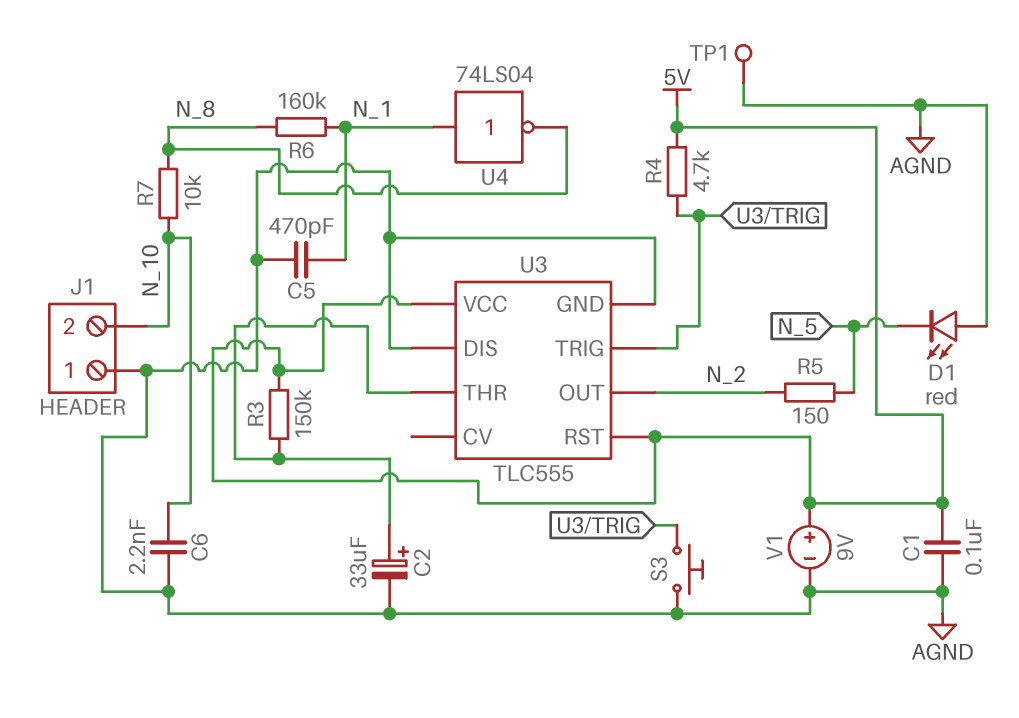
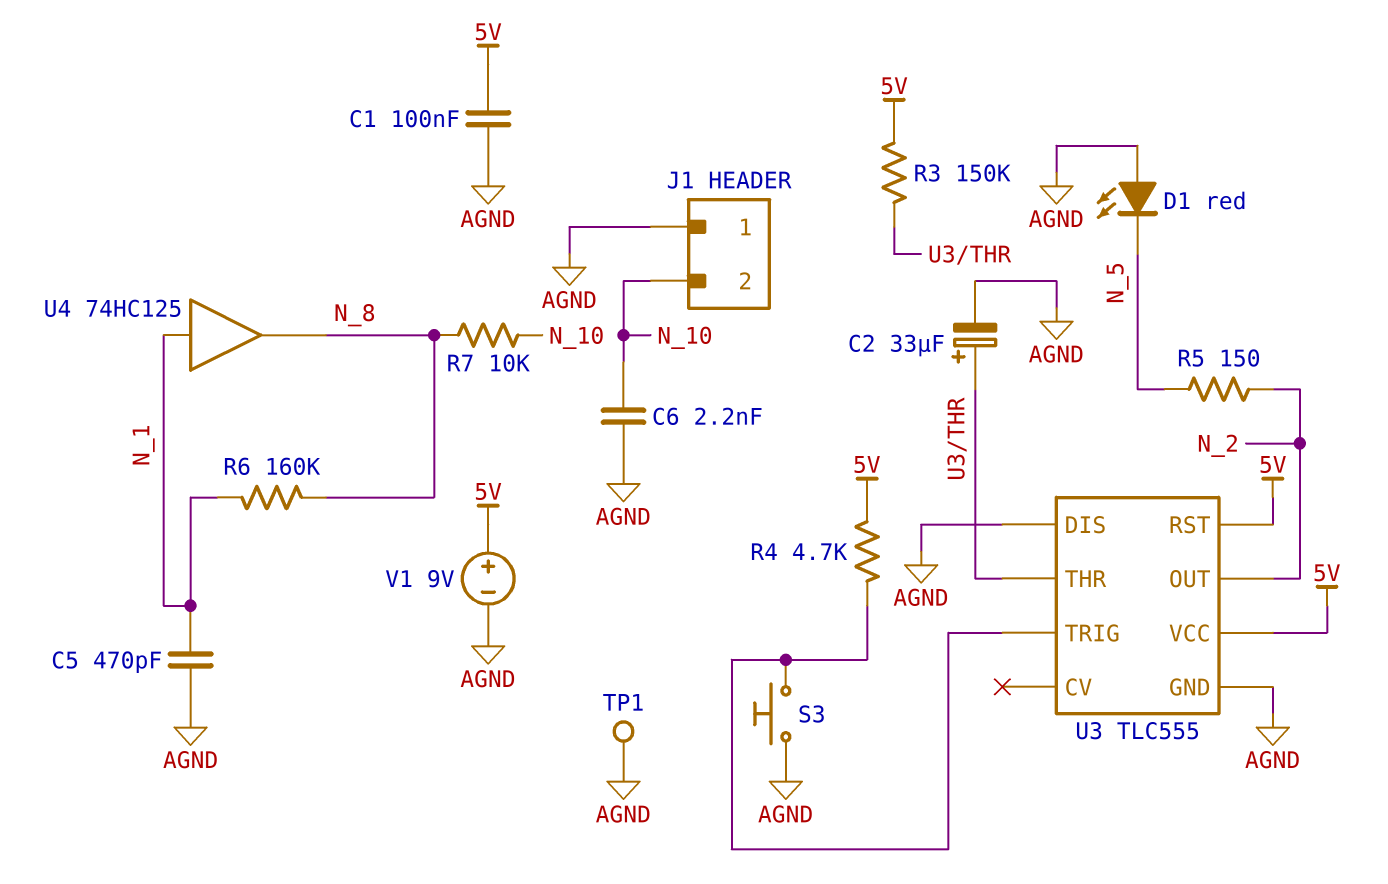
U4: NOT 74LS04 (in N_1, out N_8) -> buffer 74HC125 (in N_1, out N_8)

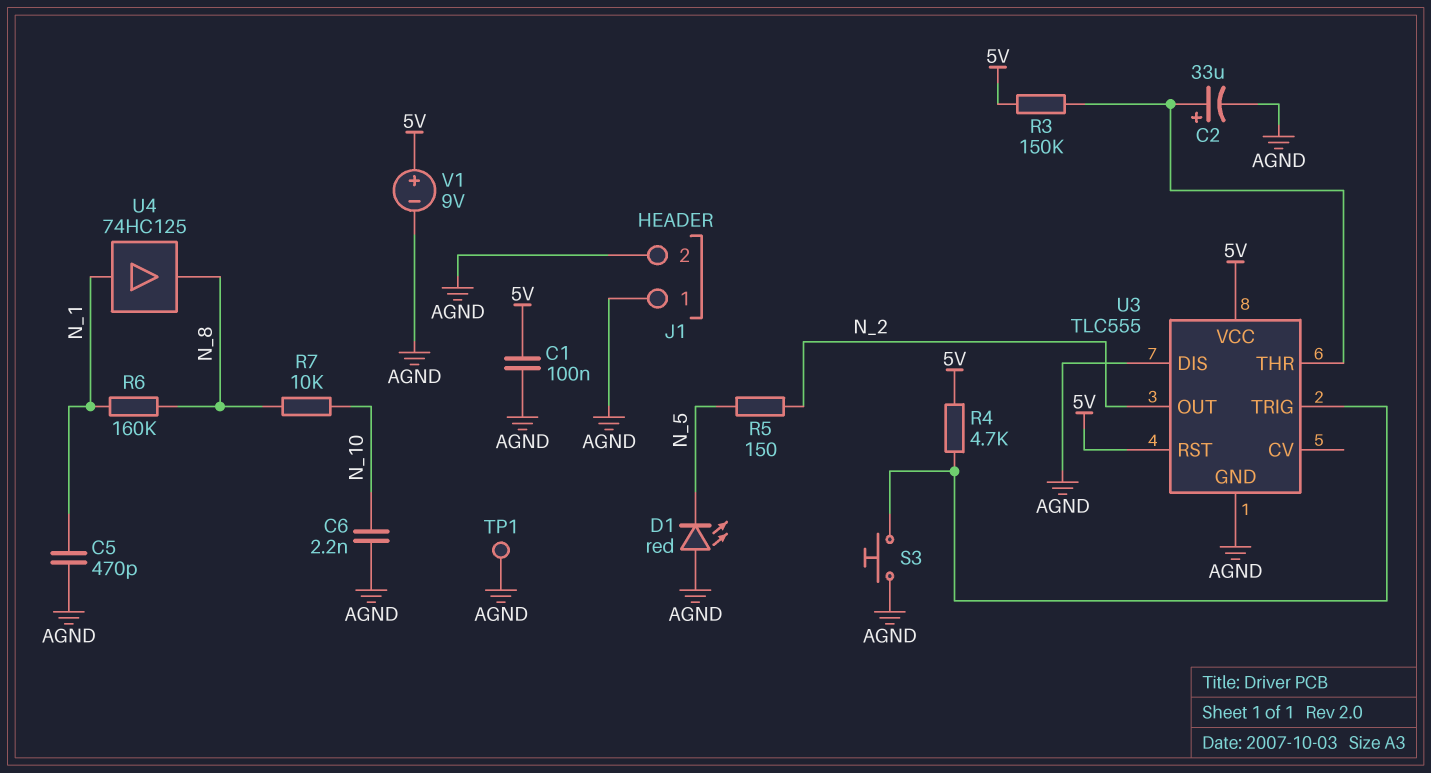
J1 pin 2: N_10 -> AGND

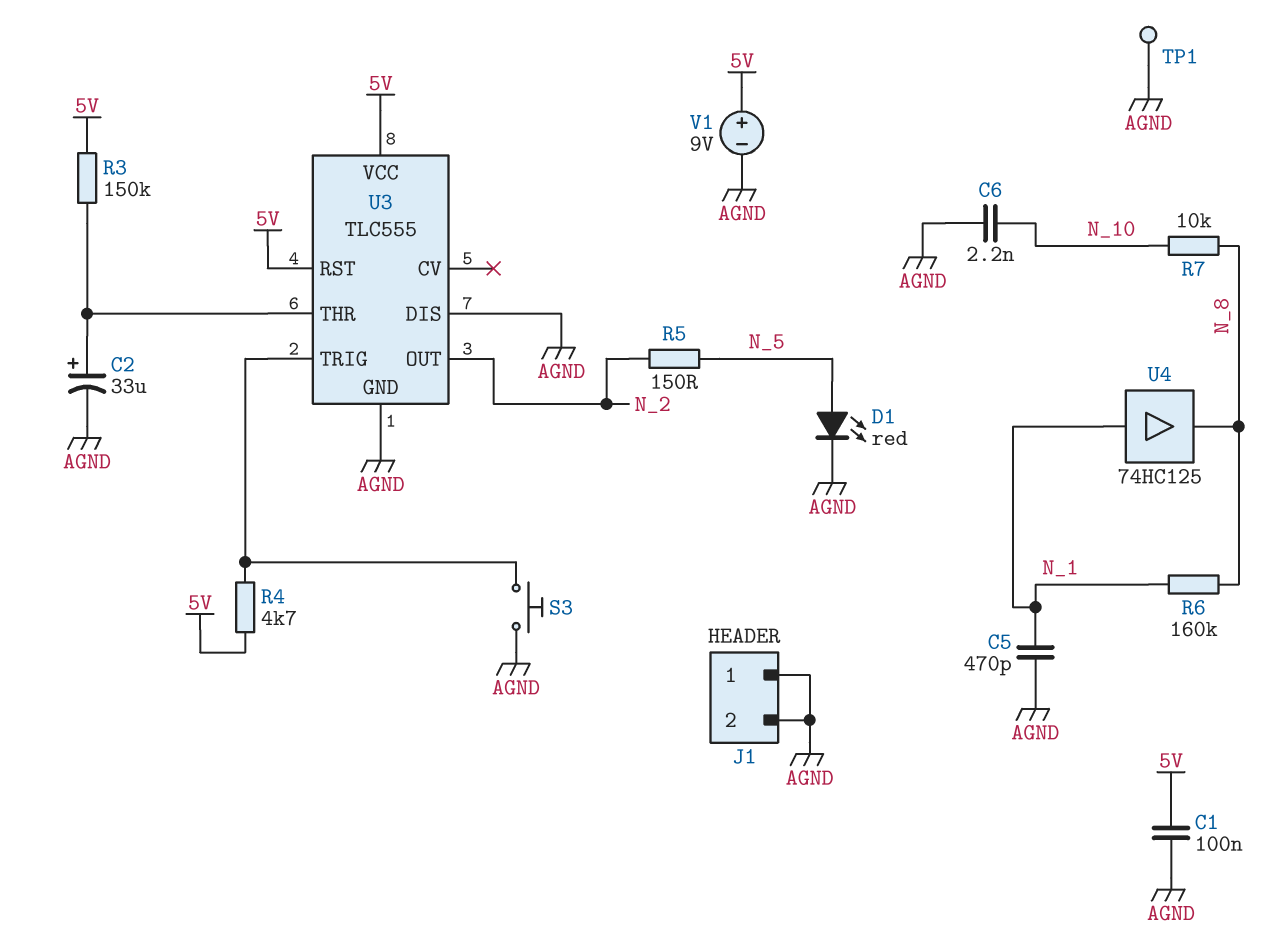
D1: LED red (A AGND, K N_5) -> LED red (A N_5, K AGND)

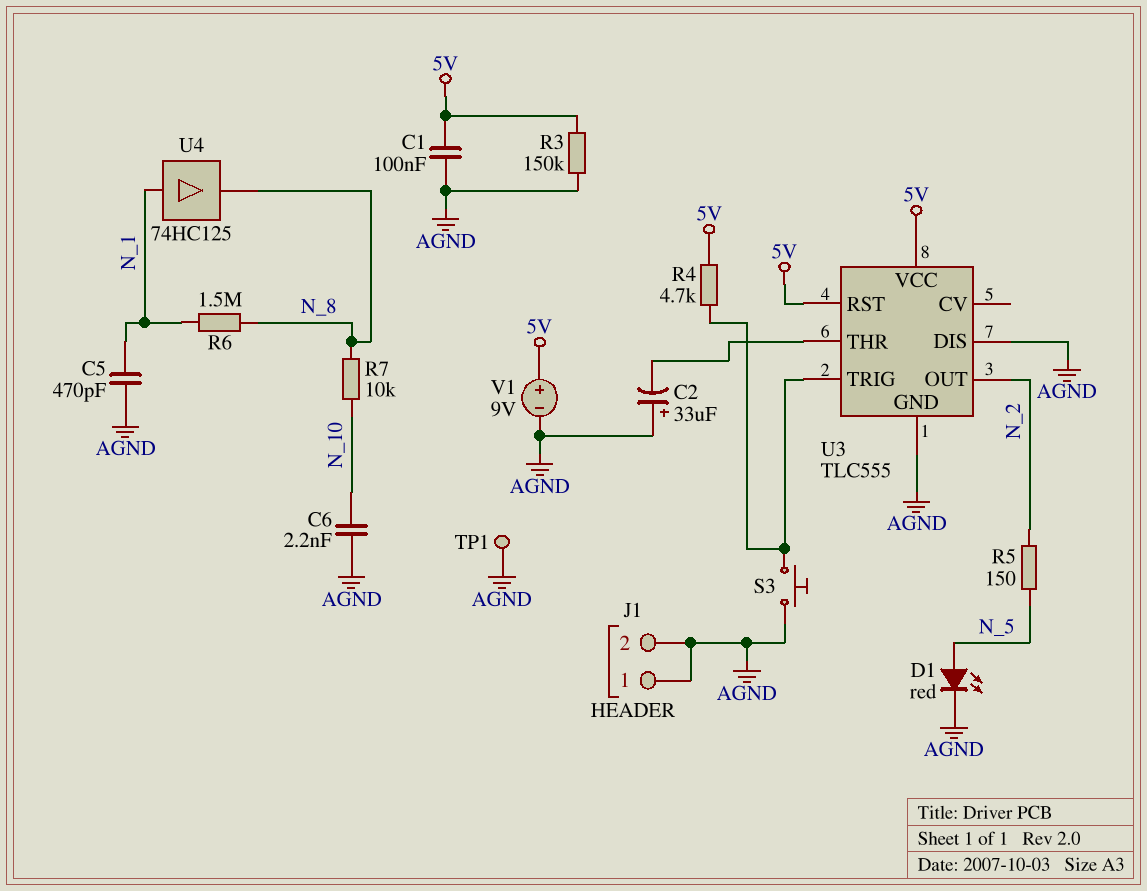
C2: 33uF (plus U3/THR, minus AGND) -> 33uF (plus AGND, minus U3/THR)
R3: 150k (5V, U3/THR) -> 150k (5V, AGND)
R6: 160k (N_1, N_8) -> 1.5M (N_1, N_8)

